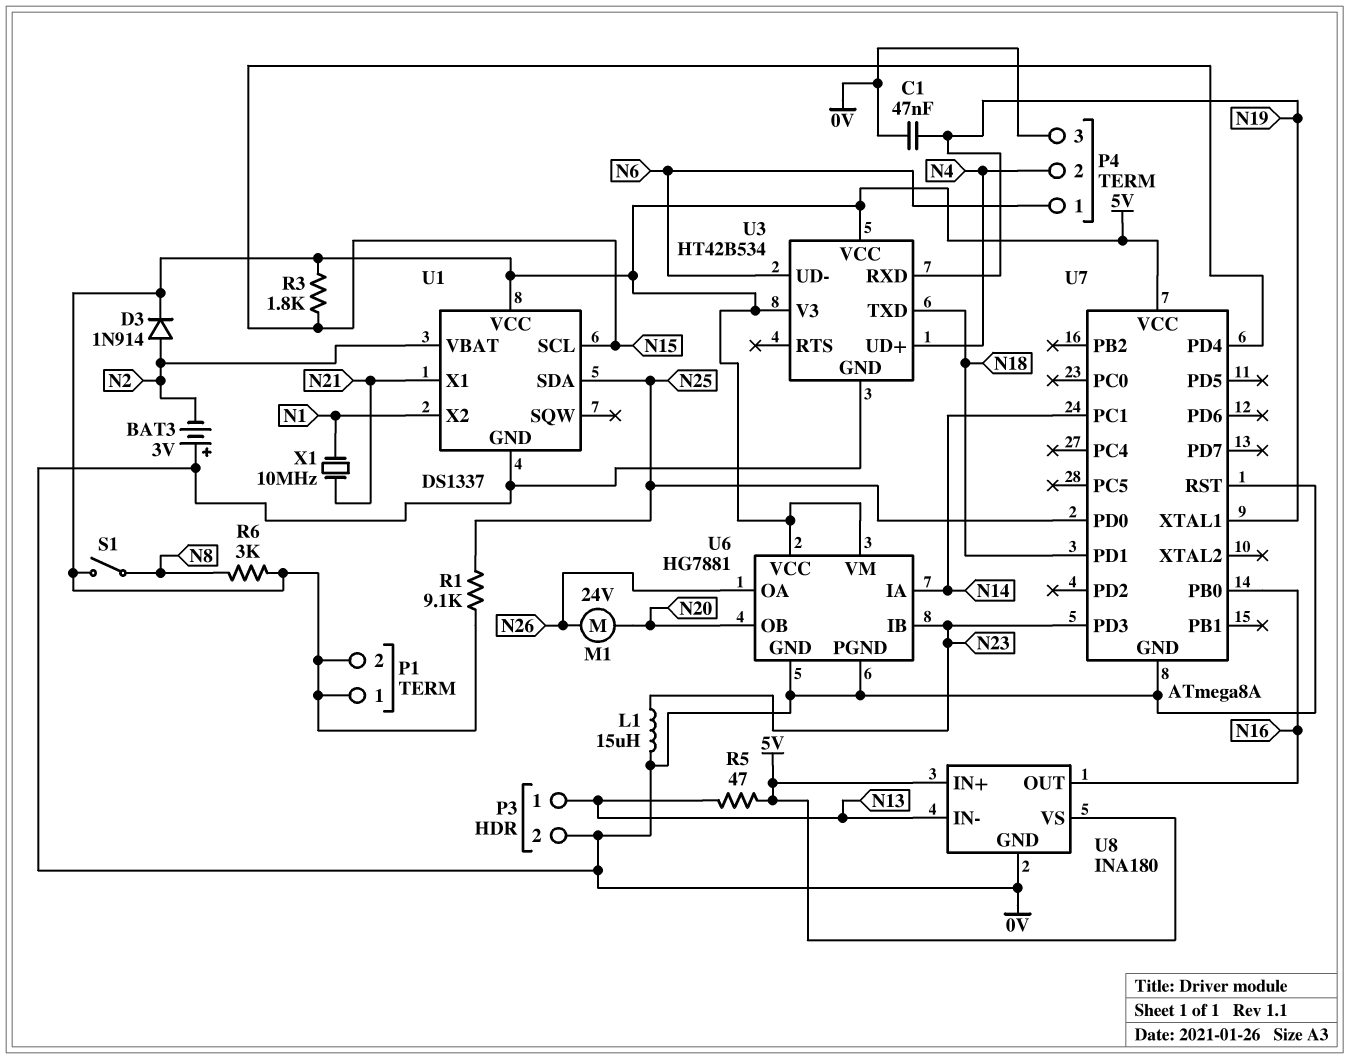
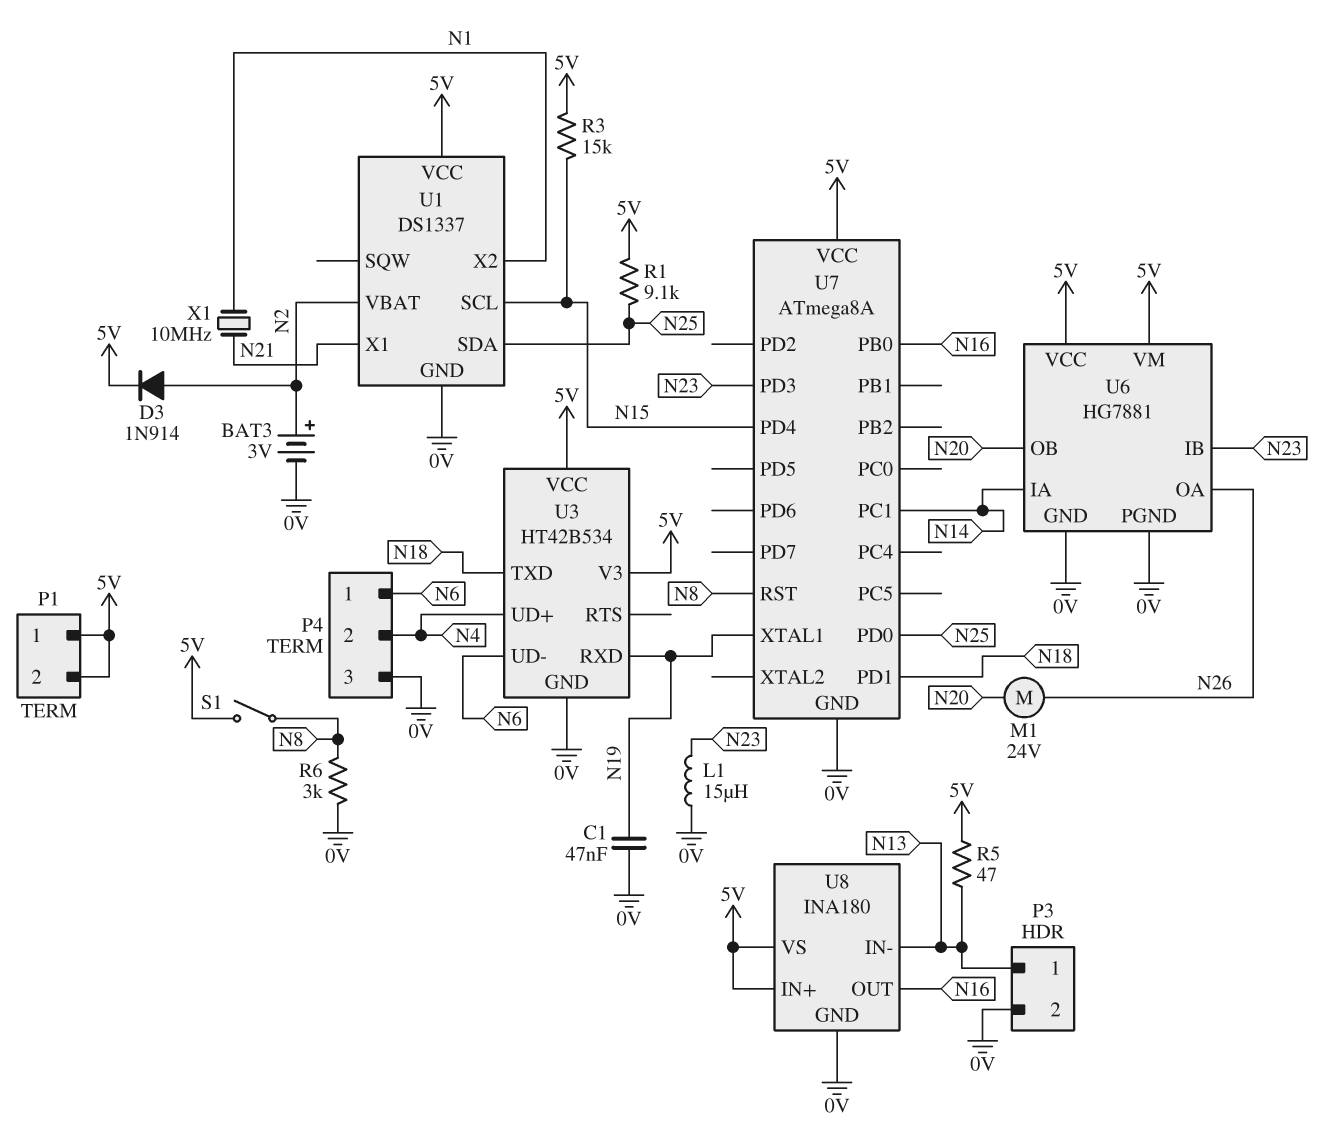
BAT3: 3V (plus 0V, minus N2) -> 3V (plus N2, minus 0V)
R3: 1.8k (5V, N15) -> 15k (5V, N15)
R6: 3k (5V, N8) -> 3k (0V, N8)
U7 pin RST: 0V -> N8

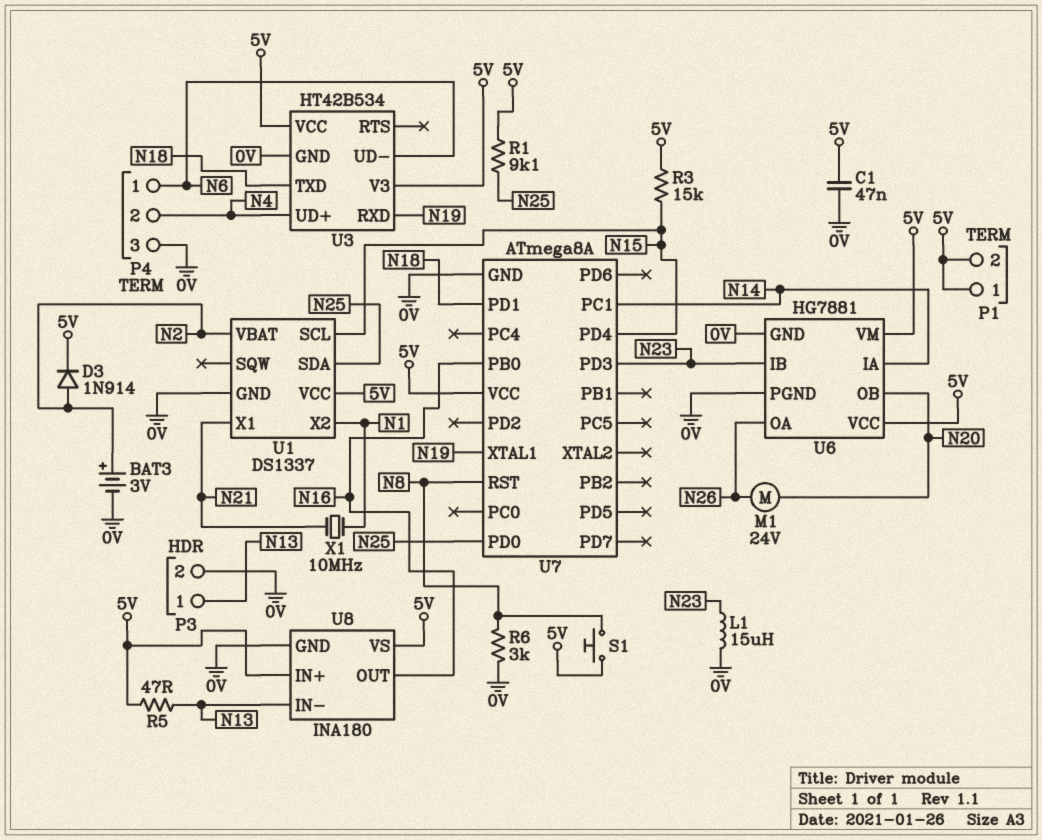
C1: 47nF (0V, N19) -> 47nF (0V, 5V)
S1: switch (5V, N8) -> button (5V, N8)

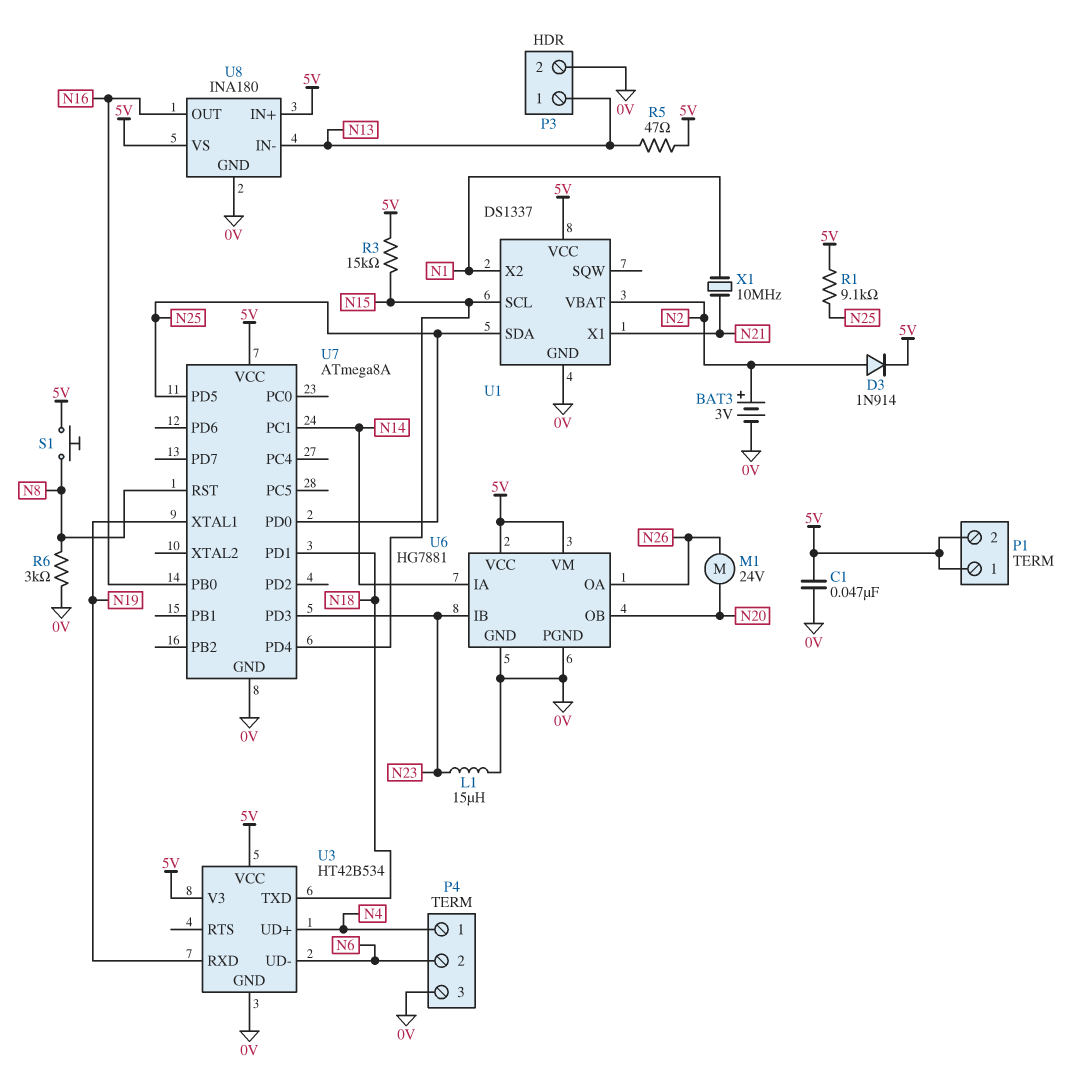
P4 pin 1: N6 -> N4
P4 pin 2: N4 -> N6
U7 pin PD5: none -> N25

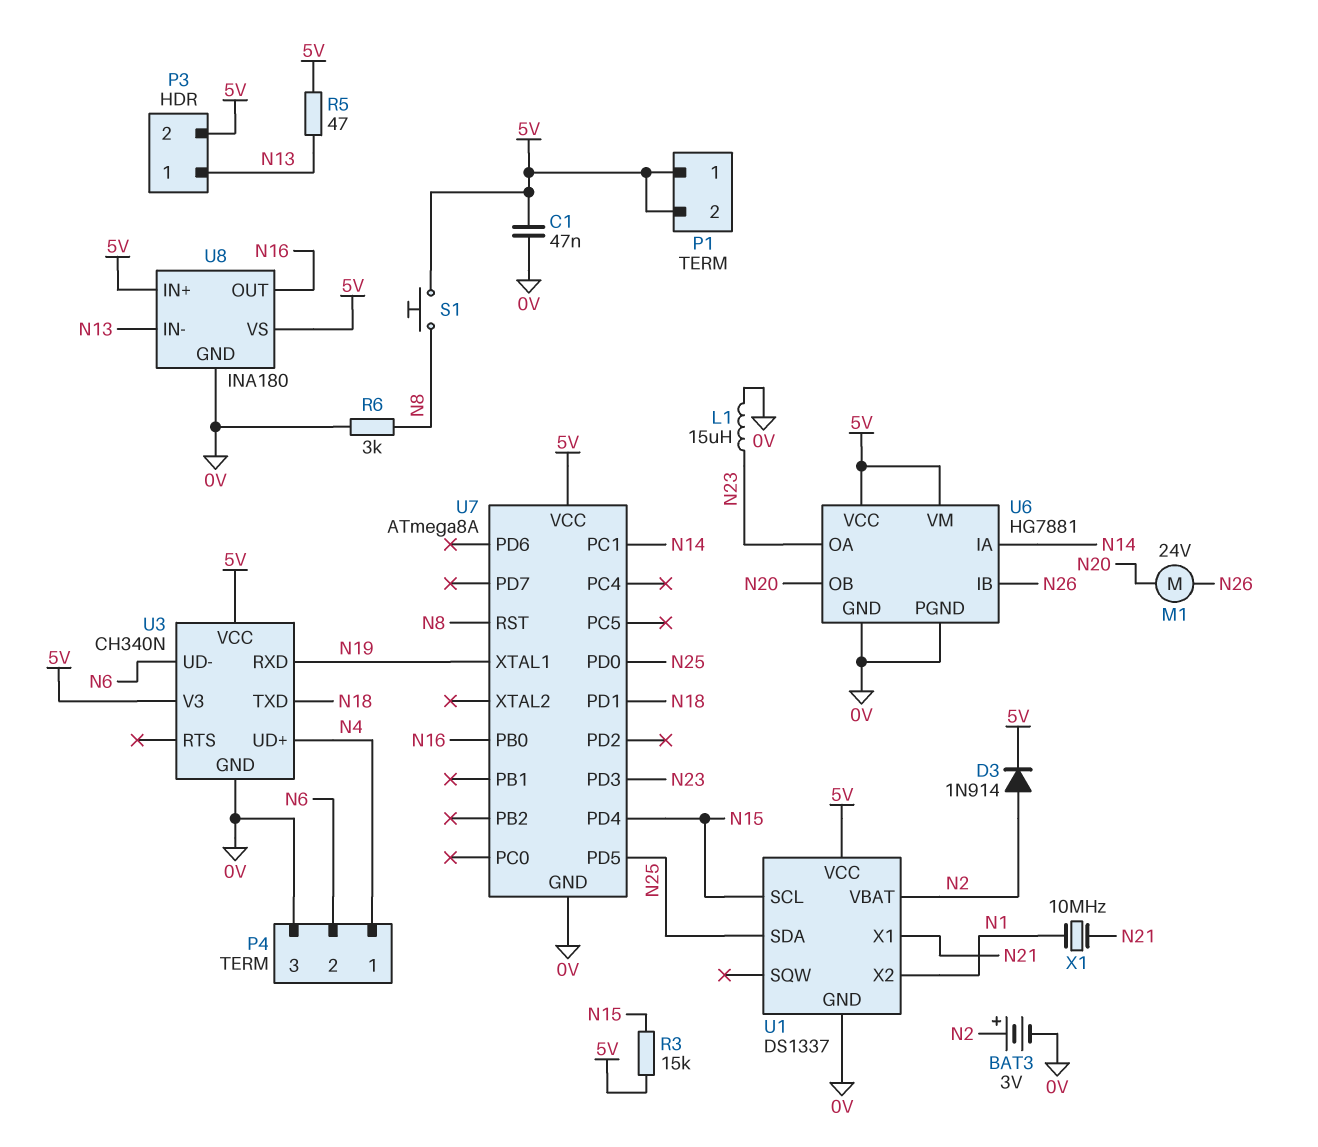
P3 pin 2: 0V -> 5V
R1: 9.1k (5V, N25) -> none
U3: HT42B534 -> CH340N
U6 pin IB: N23 -> N26
U6 pin OA: N26 -> N23

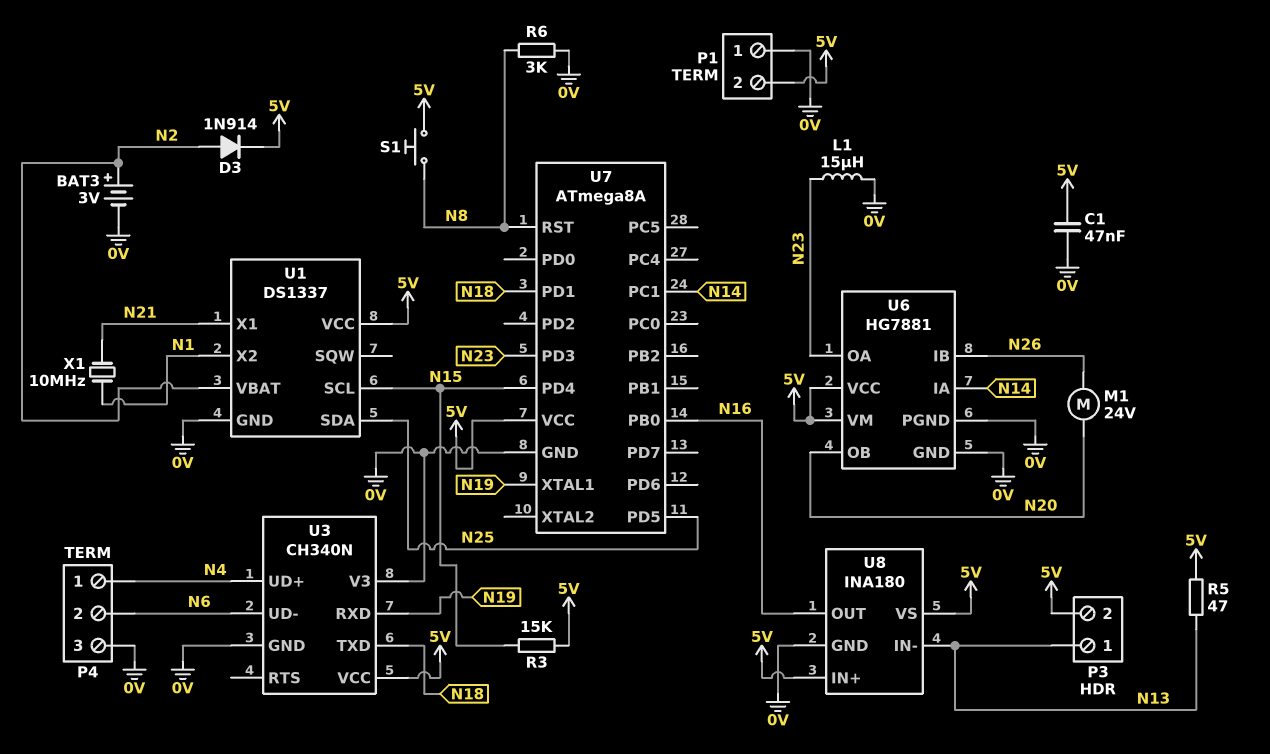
P1 pin 1: 5V -> 0V
U3 pin V3: 5V -> 0V
U7 pin PD0: N25 -> none

